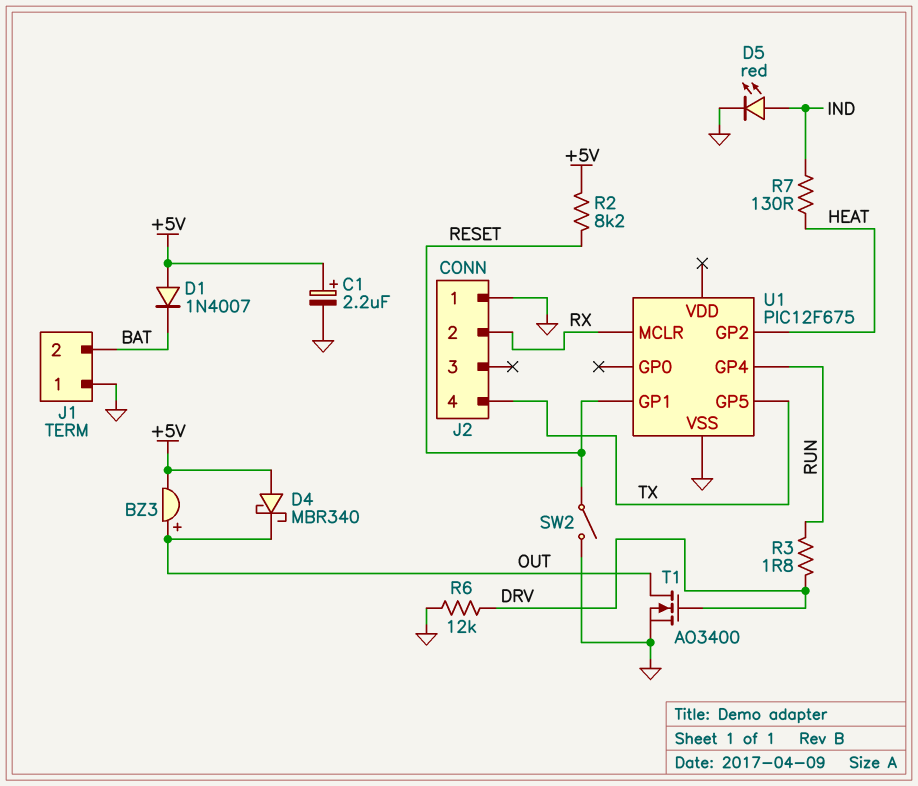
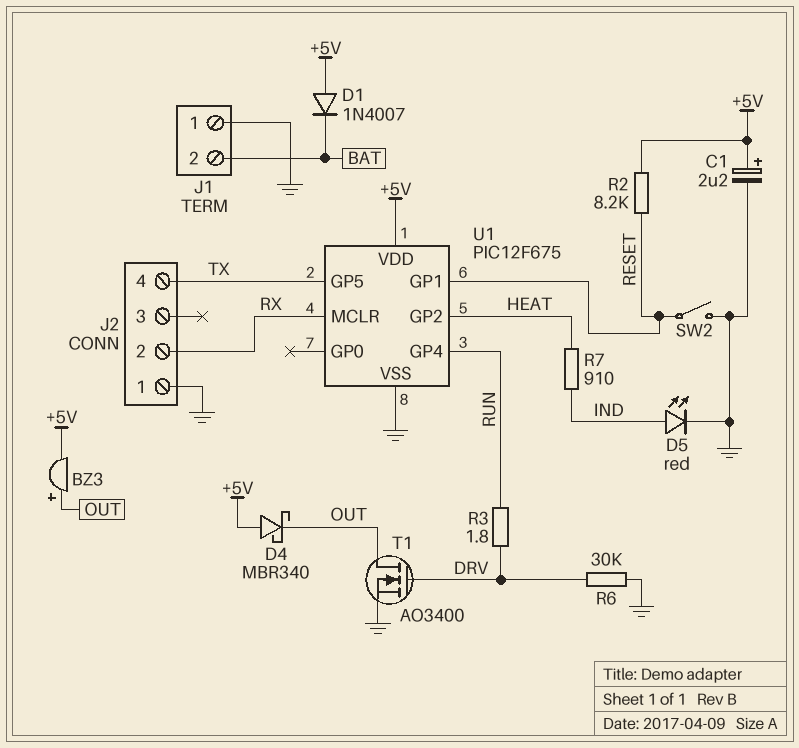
R6: 12k (DRV, GND) -> 30k (DRV, GND)
R7: 130 (HEAT, IND) -> 910 (HEAT, IND)
U1 pin VDD: none -> +5V

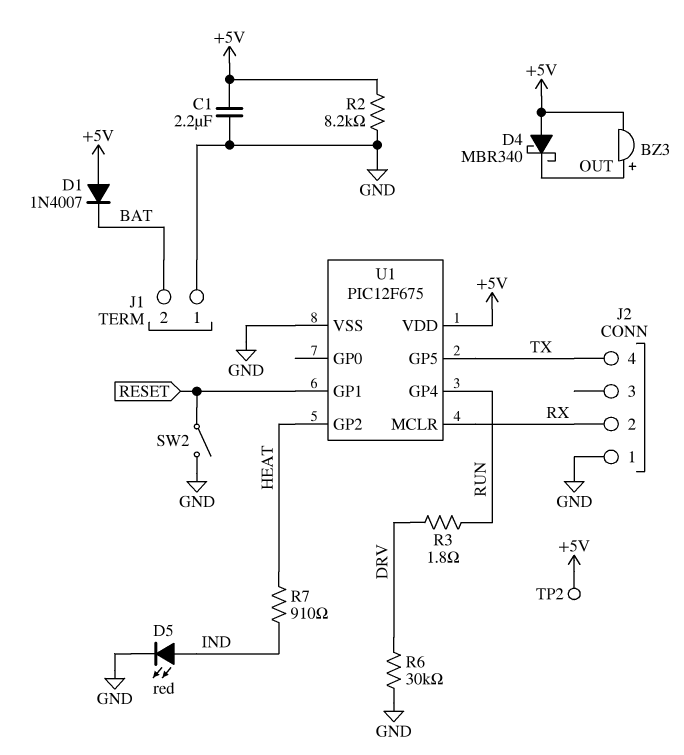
C1: 2.2uF (plus +5V, minus GND) -> 2.2uF (+5V, GND)
R2: 8.2k (+5V, RESET) -> 8.2k (+5V, GND)
T1: NMOS AO3400 (G DRV, D OUT, S GND) -> none
TP2: none -> test point (+5V)

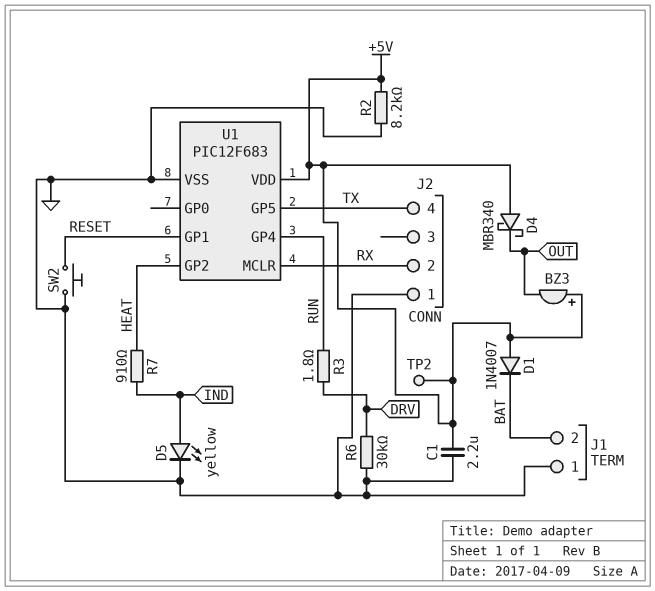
BZ3: buzzer (plus OUT, minus +5V) -> buzzer (plus +5V, minus OUT)
D5: LED red (A IND, K GND) -> LED yellow (A IND, K GND)
SW2: switch (GND, RESET) -> button (GND, RESET)
U1: PIC12F675 -> PIC12F683

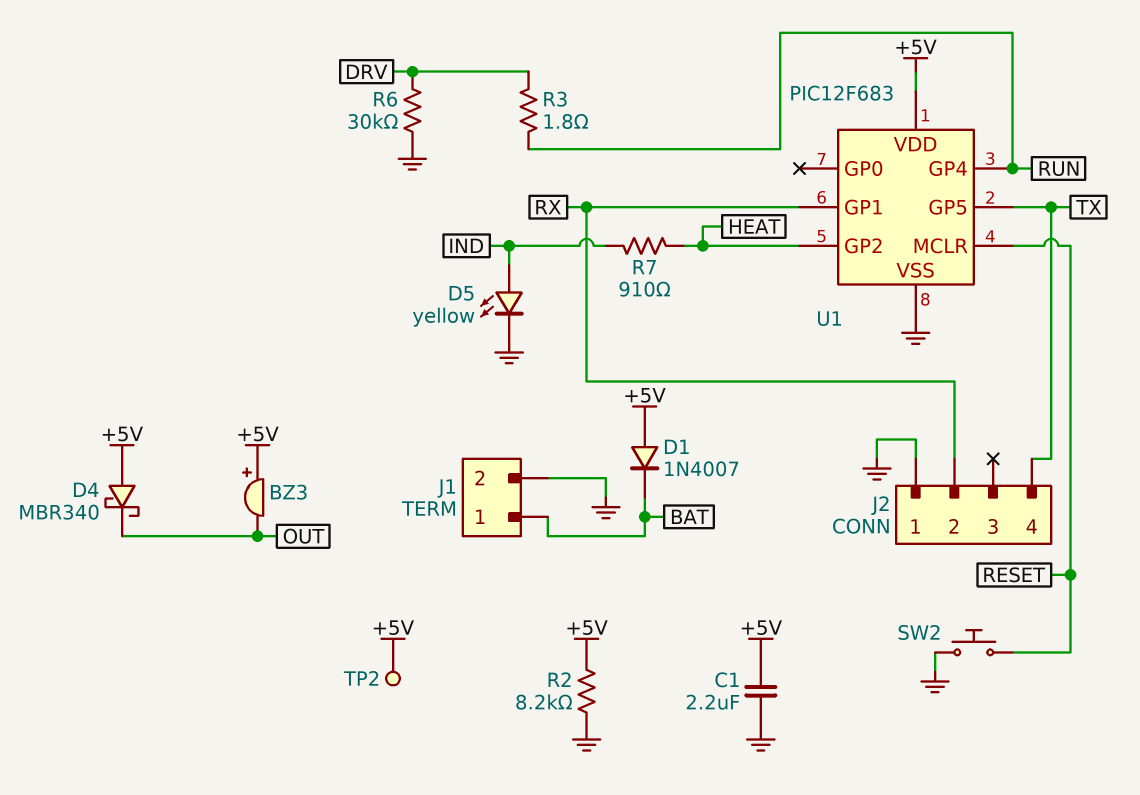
J1 pin 1: GND -> BAT
J1 pin 2: BAT -> GND
U1 pin GP1: RESET -> RX
U1 pin MCLR: RX -> RESET

